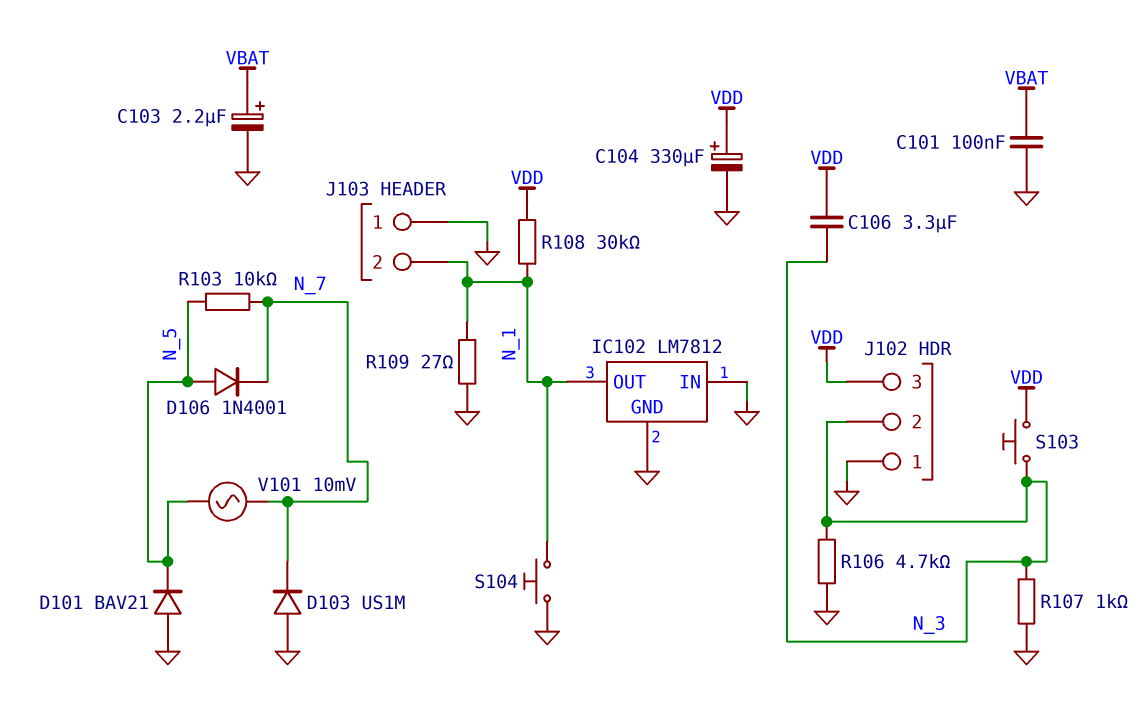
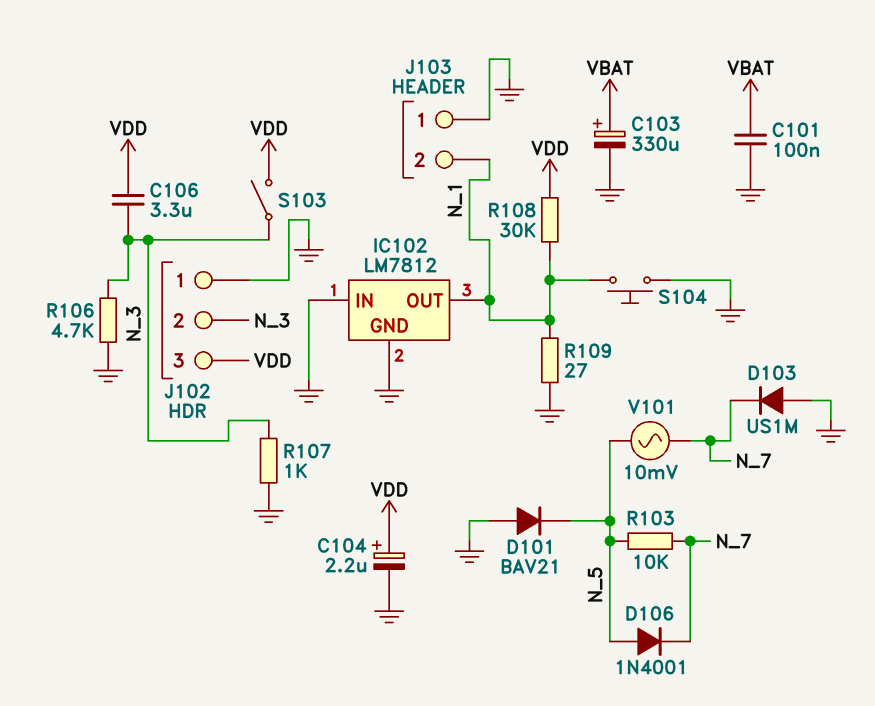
C103: 2.2uF (plus VBAT, minus GND) -> 330uF (plus VBAT, minus GND)
C104: 330uF (plus VDD, minus GND) -> 2.2uF (plus VDD, minus GND)
S103: button (N_3, VDD) -> switch (N_3, VDD)

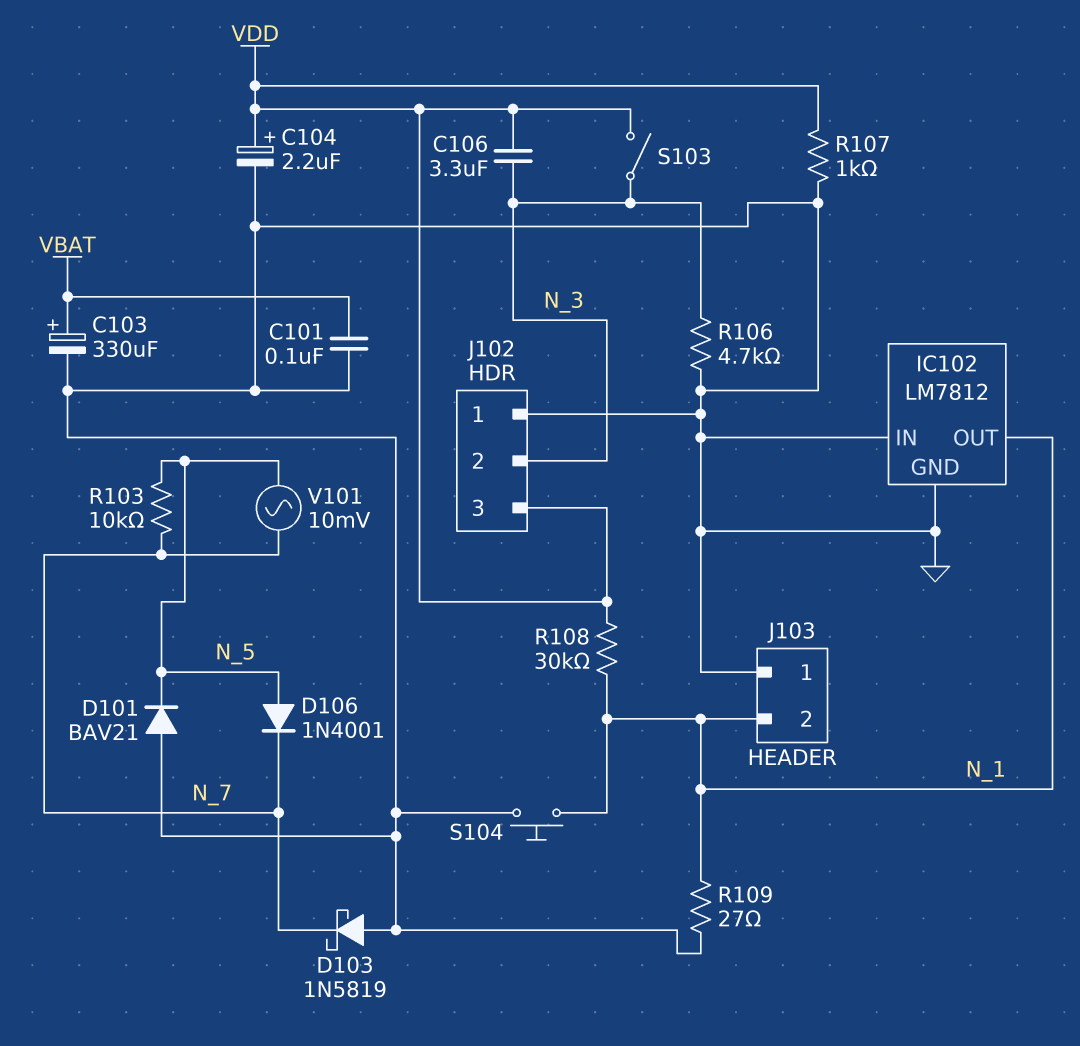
D103: diode US1M (A GND, K N_7) -> schottky 1N5819 (A GND, K N_7)
R107: 1k (GND, N_3) -> 1k (GND, VDD)

